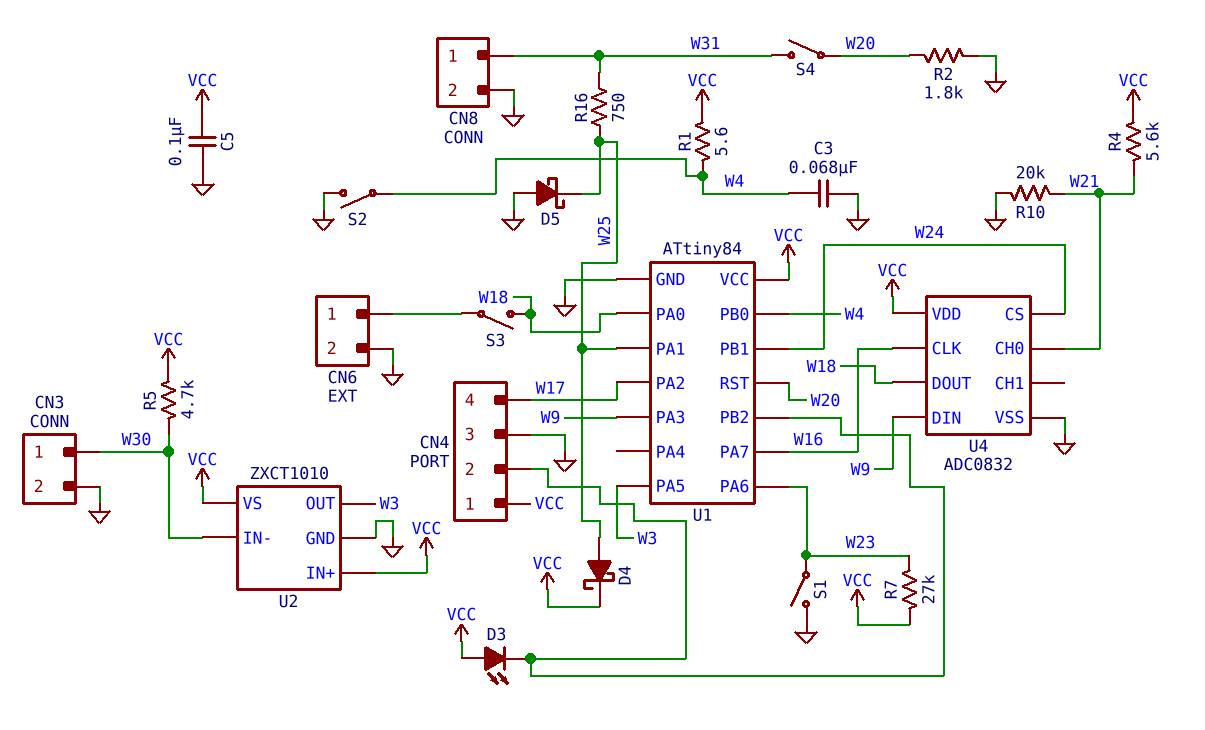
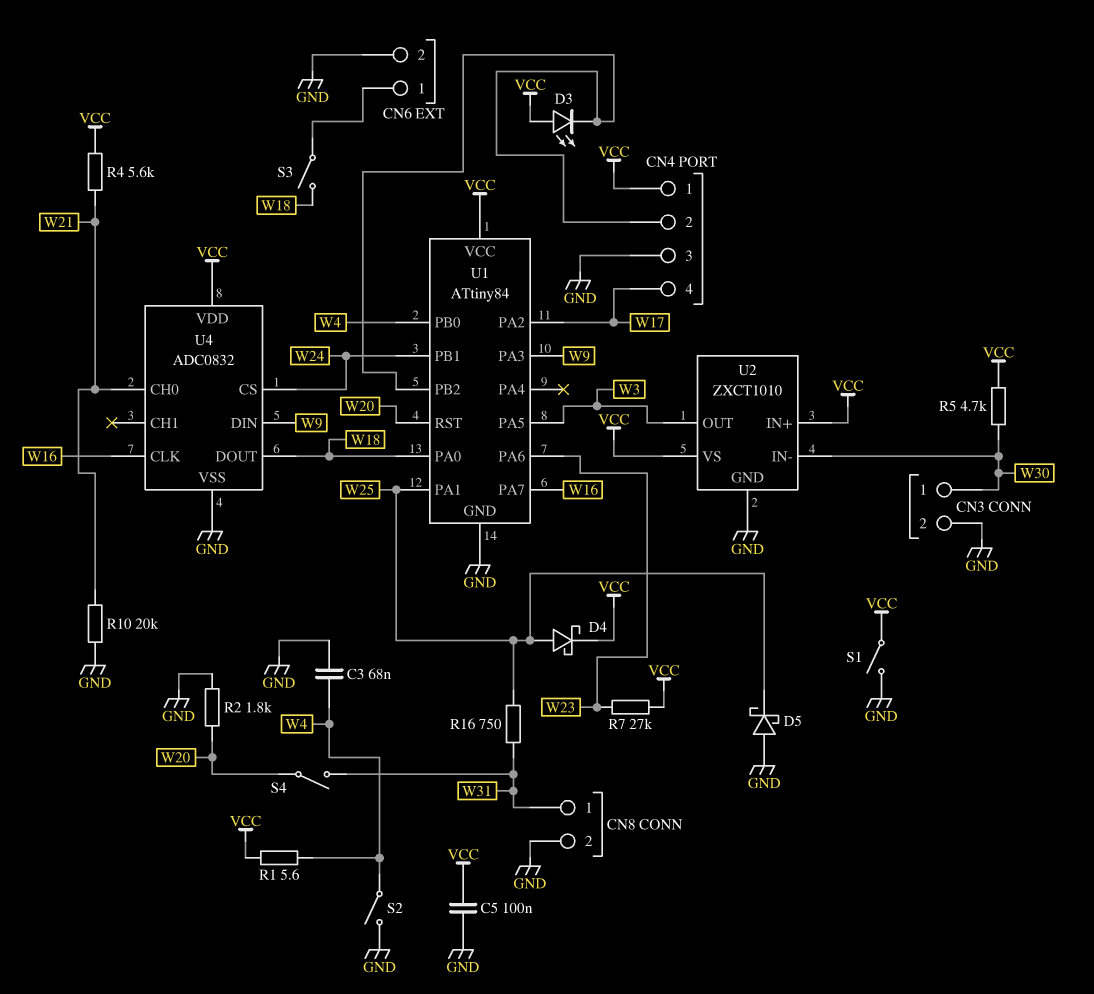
S1: switch (GND, W23) -> switch (GND, VCC)

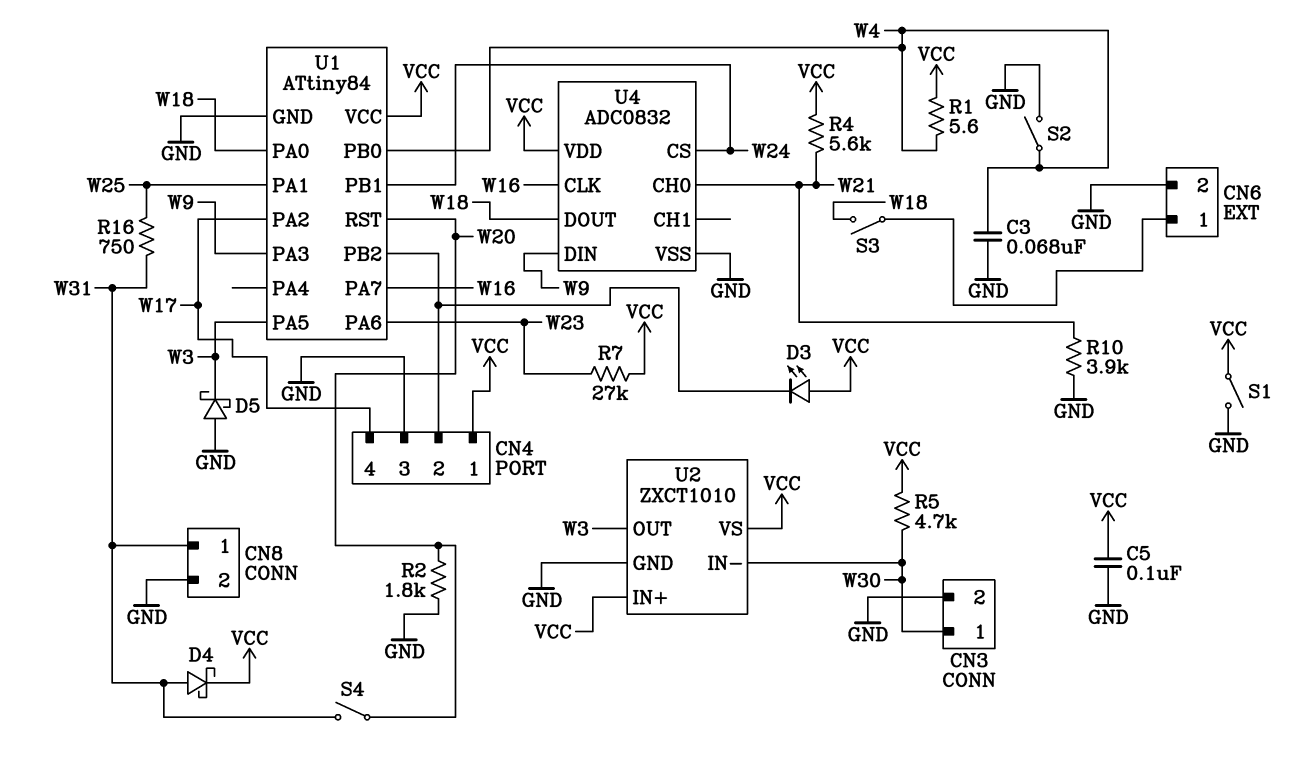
D4: schottky (A W25, K VCC) -> schottky (A W31, K VCC)
D5: schottky (A GND, K W25) -> schottky (A GND, K W3)
R10: 20k (GND, W21) -> 3.9k (GND, W21)

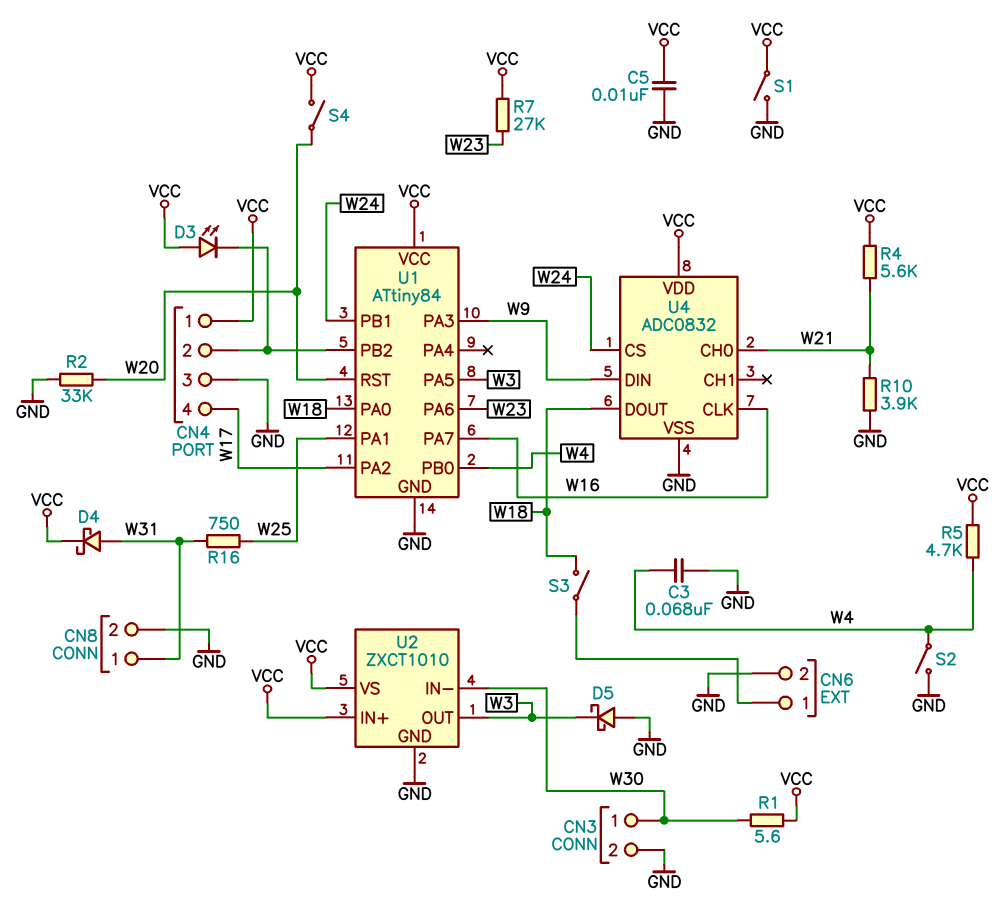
C5: 100nF (GND, VCC) -> 10nF (GND, VCC)
R1: 5.6 (VCC, W4) -> 5.6 (VCC, W30)
R2: 1.8k (GND, W20) -> 33k (GND, W20)
R5: 4.7k (VCC, W30) -> 4.7k (VCC, W4)
S4: switch (W20, W31) -> switch (VCC, W20)

